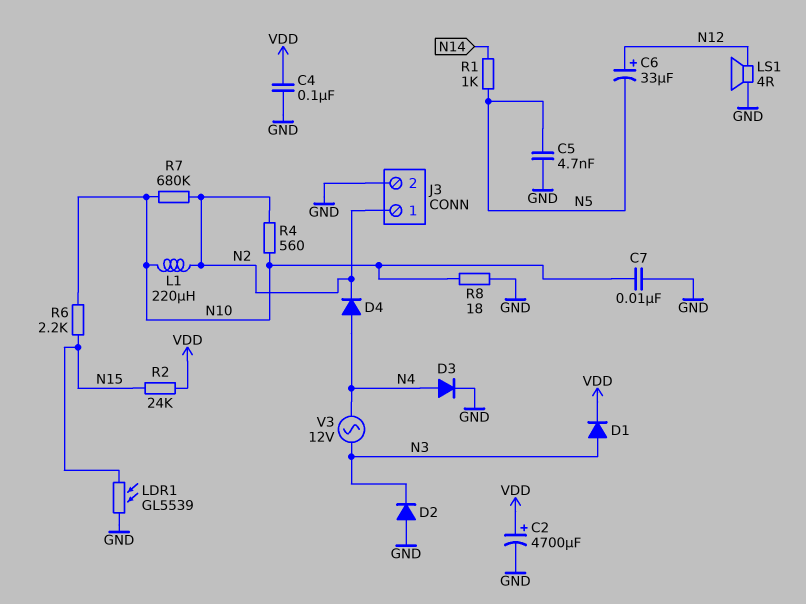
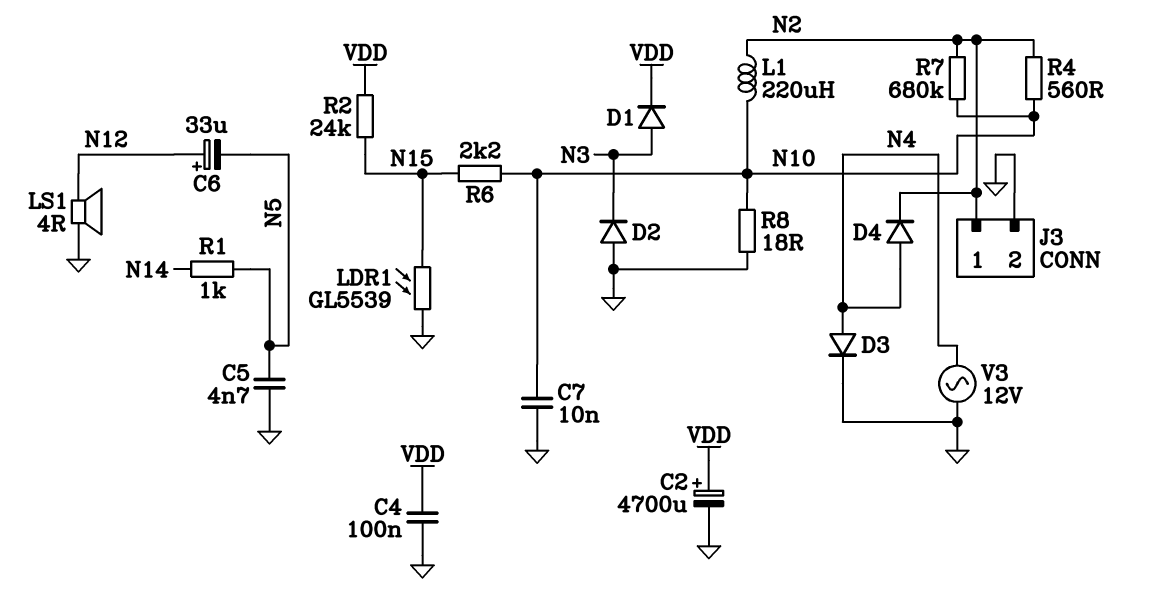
V3: AC 12V (N3, N4) -> AC 12V (GND, N4)

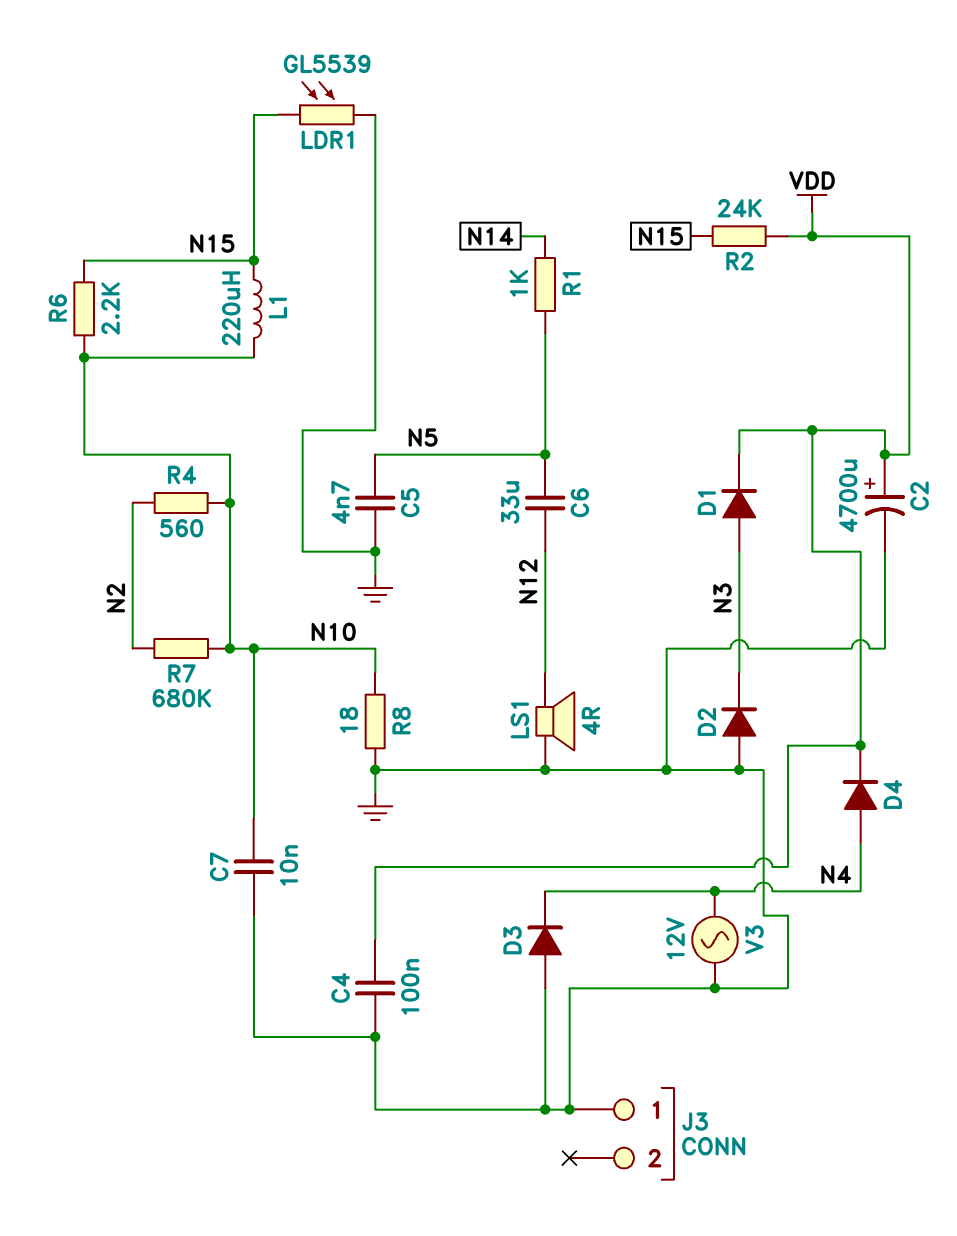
C6: 33uF (plus N12, minus N5) -> 33uF (N5, N12)
D3: diode (A N4, K GND) -> diode (A GND, K N4)
D4: diode (A N4, K N2) -> diode (A N4, K VDD)
J3 pin 1: N2 -> GND
J3 pin 2: GND -> none
L1: 220uH (N2, N10) -> 220uH (N10, N15)

